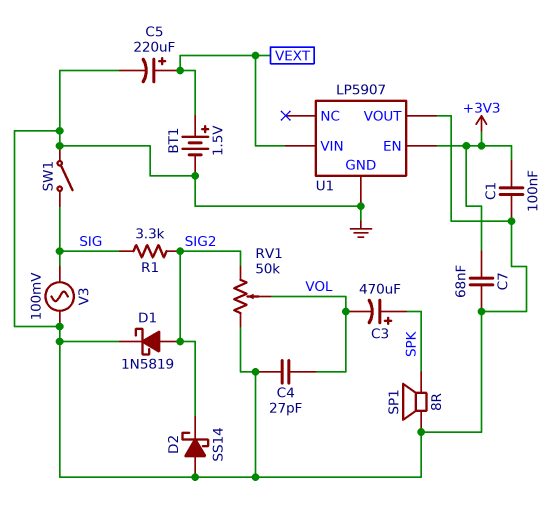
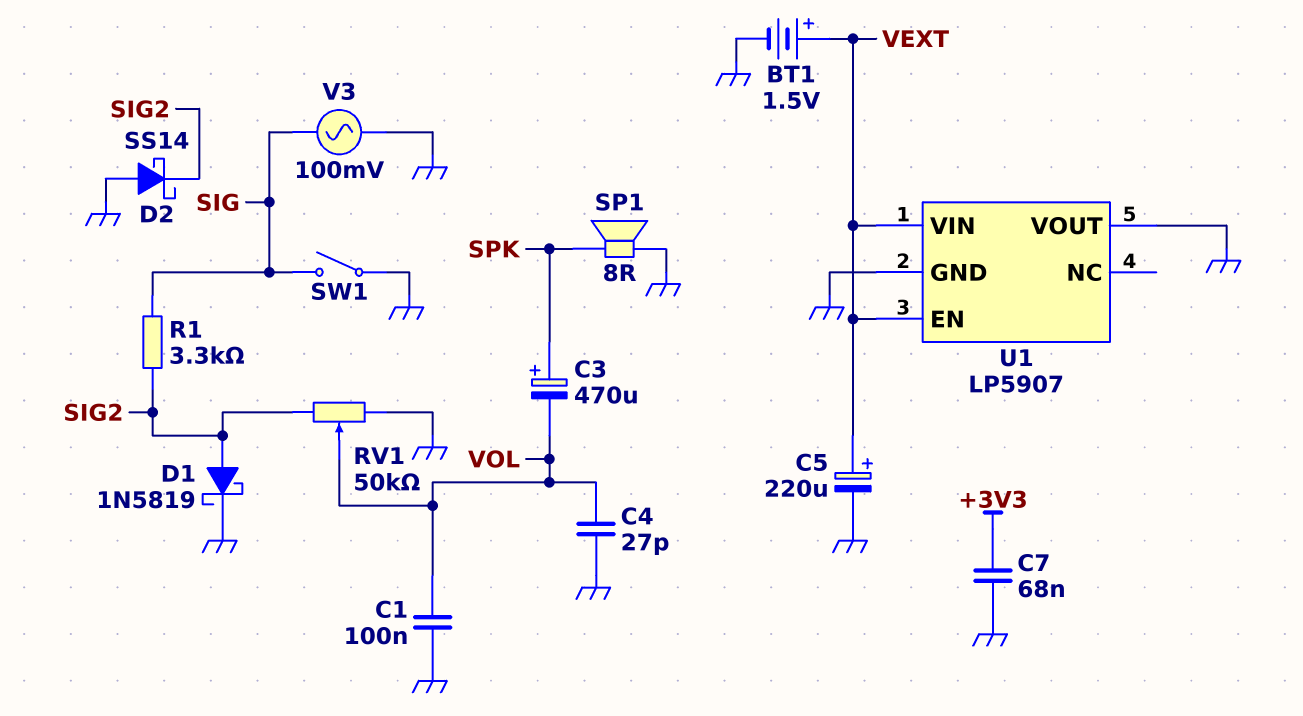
C1: 100nF (+3V3, GND) -> 100nF (GND, VOL)
U1 pin EN: +3V3 -> VEXT

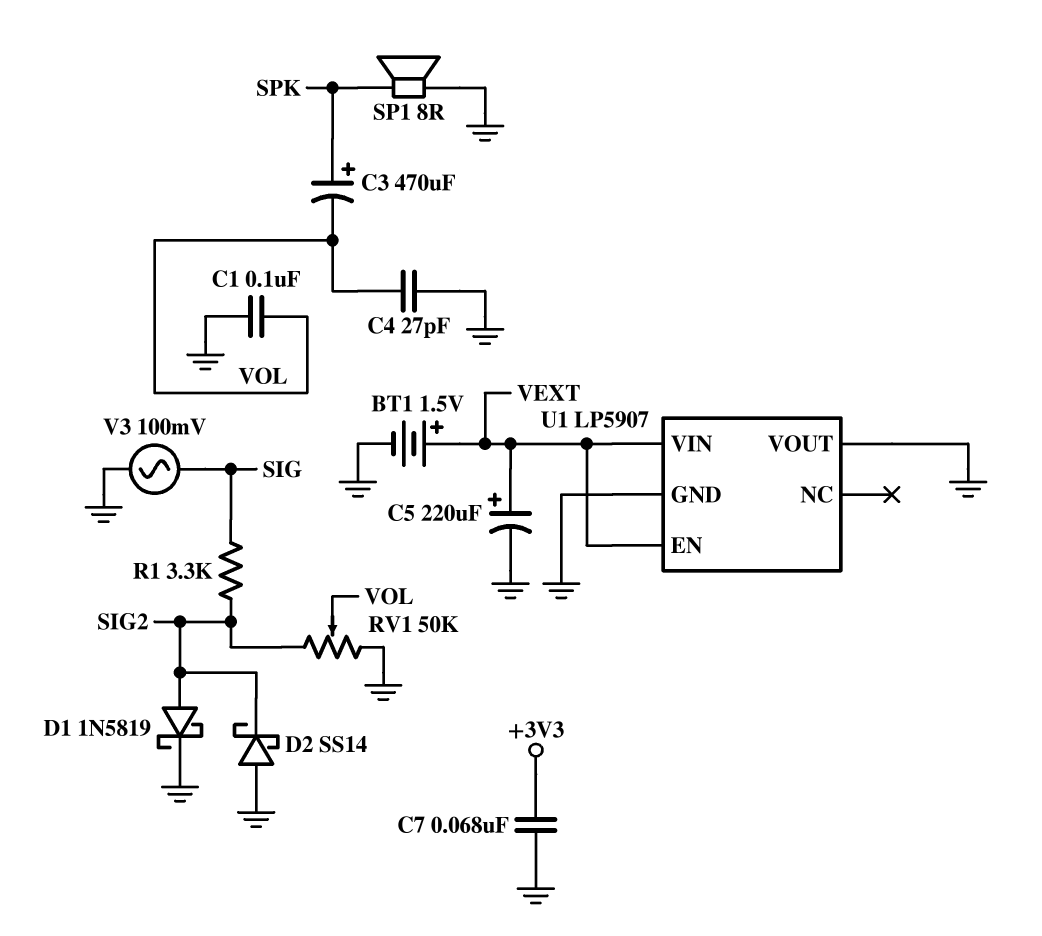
SW1: switch (GND, SIG) -> none

